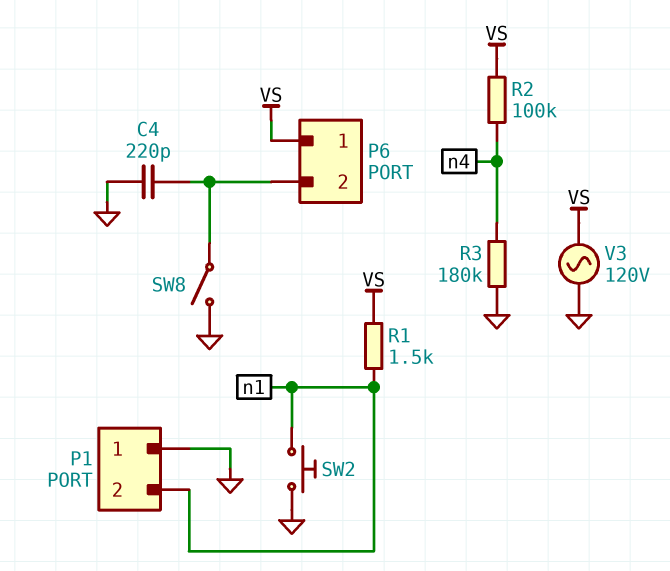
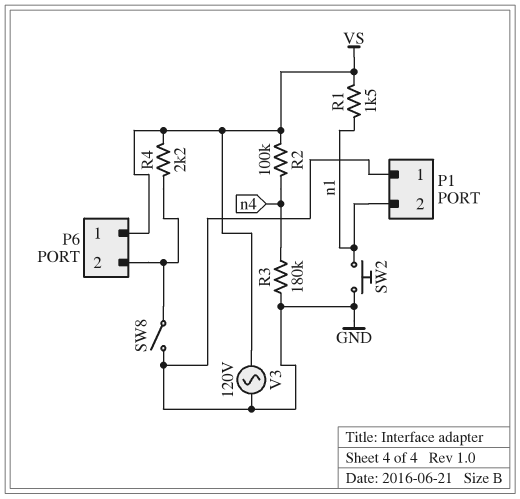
C4: 220pF (GND, P6/2) -> none
R4: none -> 2.2k (P6/2, VS)

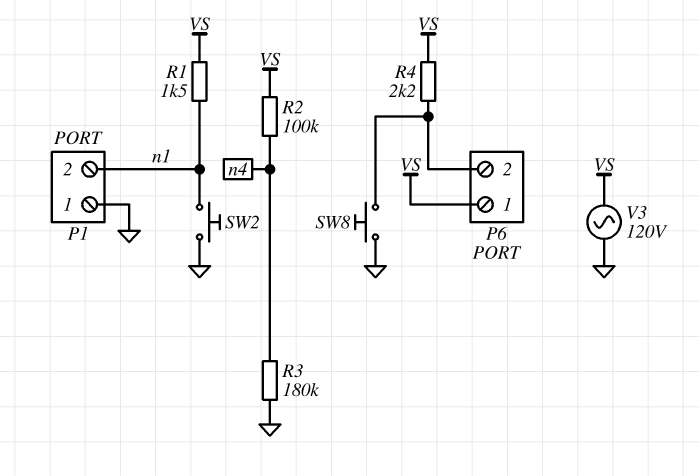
SW8: switch (GND, P6/2) -> button (GND, P6/2)

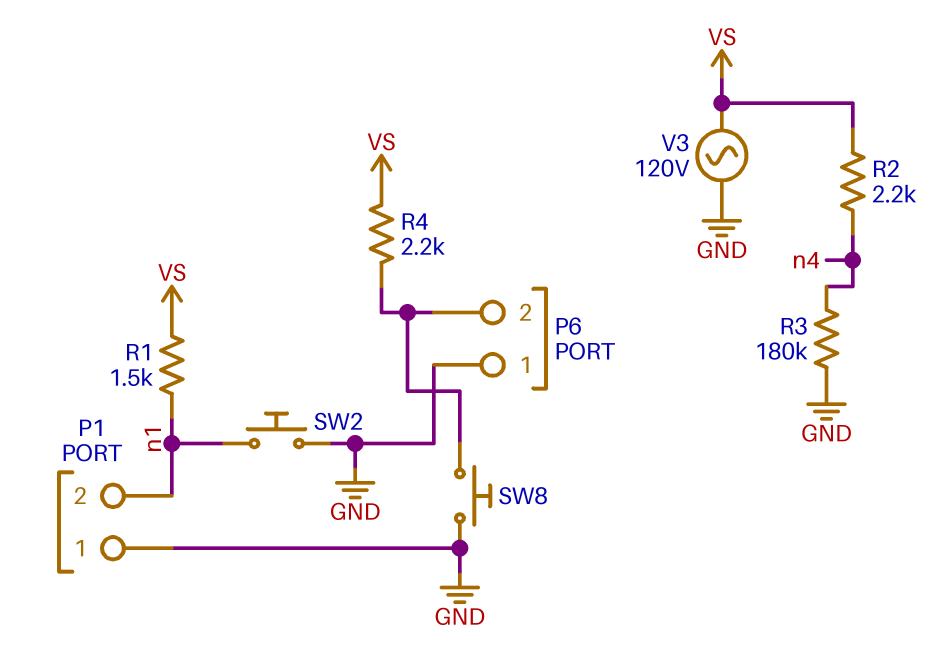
P6 pin 1: VS -> GND
R2: 100k (VS, n4) -> 2.2k (VS, n4)

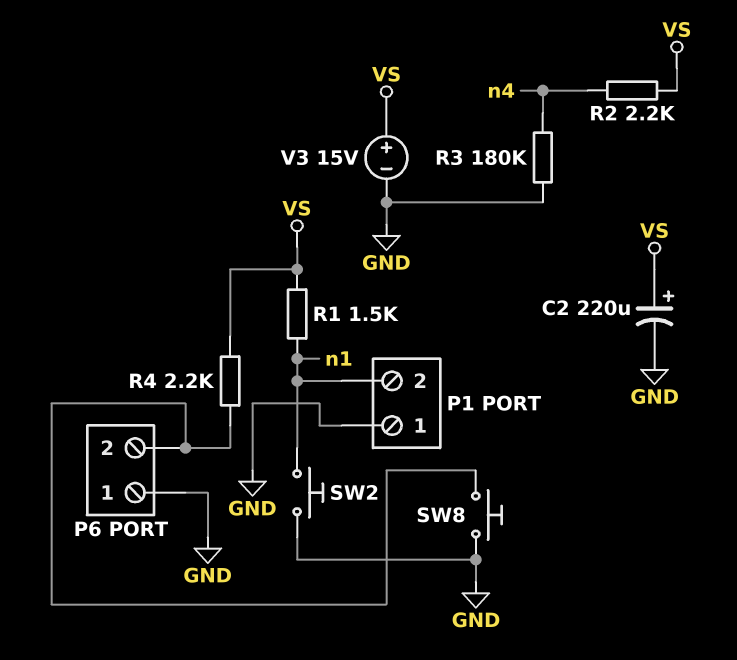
C2: none -> 220uF (plus VS, minus GND)
V3: AC 120V (GND, VS) -> 15V (plus VS, minus GND)

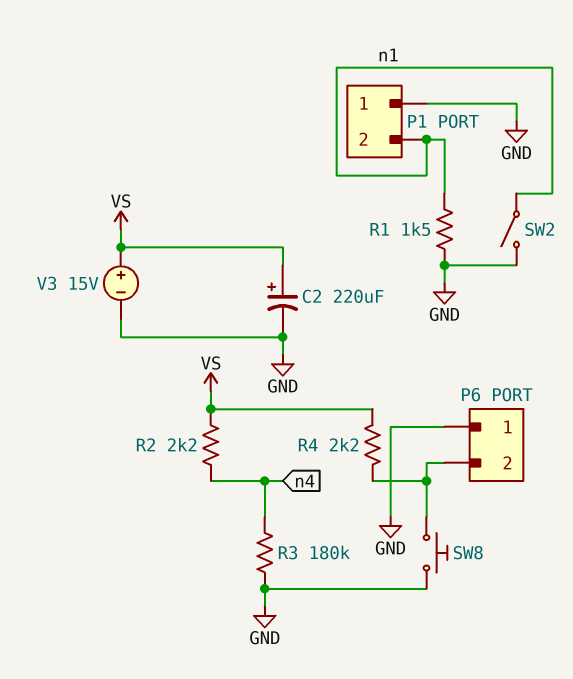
R1: 1.5k (VS, n1) -> 1.5k (GND, n1)
SW2: button (GND, n1) -> switch (GND, n1)

